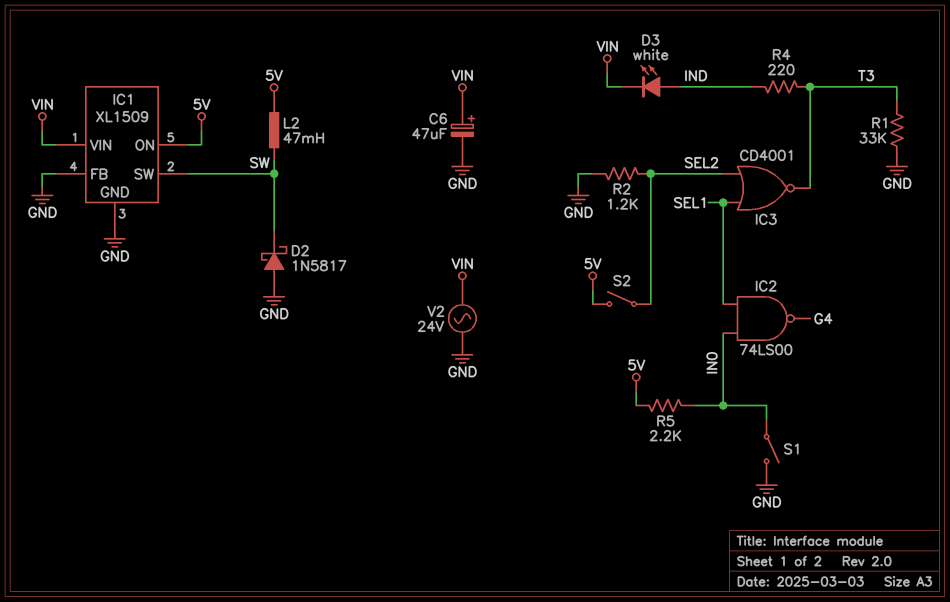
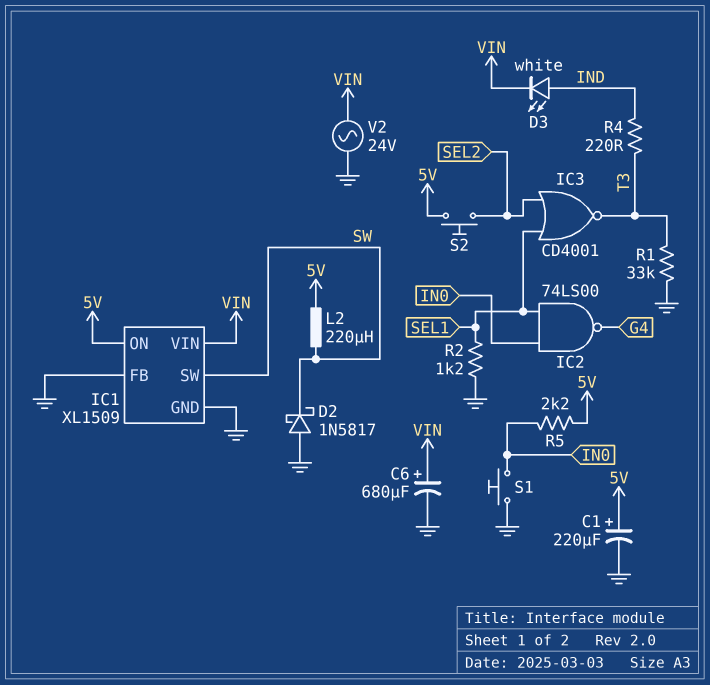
C1: none -> 220uF (plus 5V, minus GND)
C6: 47uF (plus VIN, minus GND) -> 680uF (plus VIN, minus GND)
L2: 47mH (5V, SW) -> 220uH (5V, SW)
R2: 1.2k (GND, SEL2) -> 1.2k (GND, SEL1)
S1: switch (GND, IN0) -> button (GND, IN0)
S2: switch (5V, SEL2) -> button (5V, SEL2)

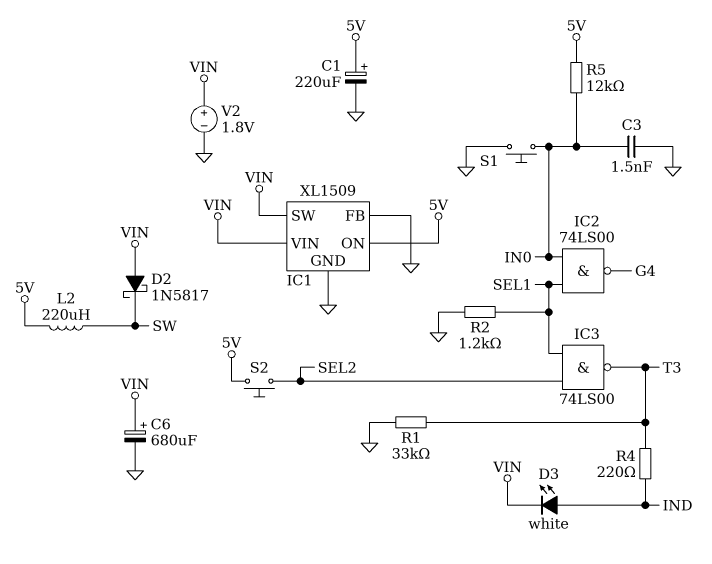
C3: none -> 1.5nF (GND, IN0)
D2: schottky 1N5817 (A GND, K SW) -> schottky 1N5817 (A VIN, K SW)
IC1 pin SW: SW -> VIN
IC3: NOR CD4001 (in SEL1, in SEL2, out T3) -> NAND 74LS00 (in SEL1, in SEL2, out T3)
R5: 2.2k (5V, IN0) -> 12k (5V, IN0)
V2: AC 24V (GND, VIN) -> 1.8V (plus VIN, minus GND)

